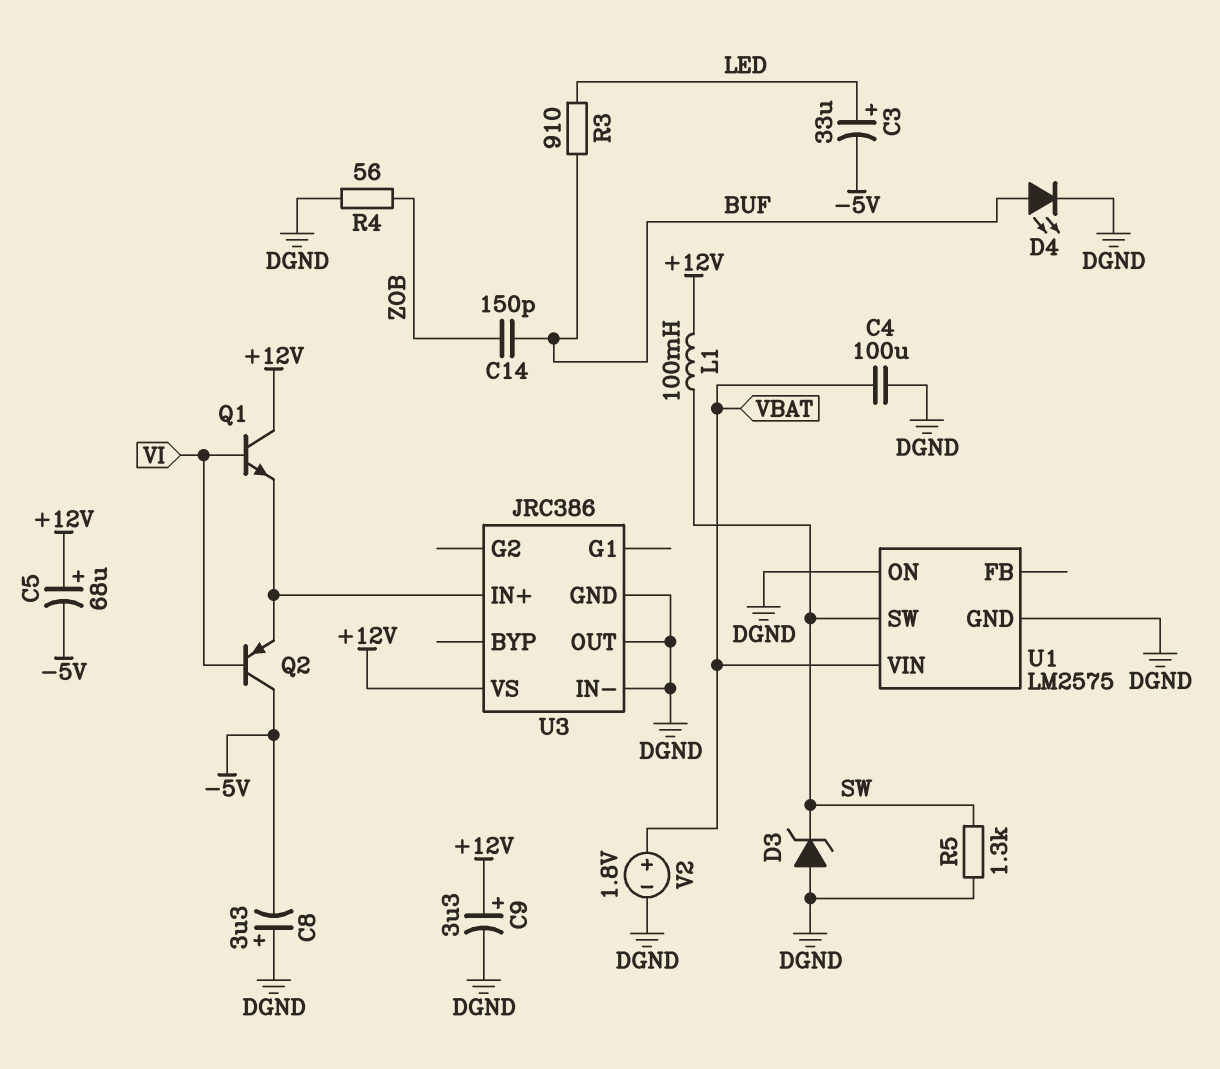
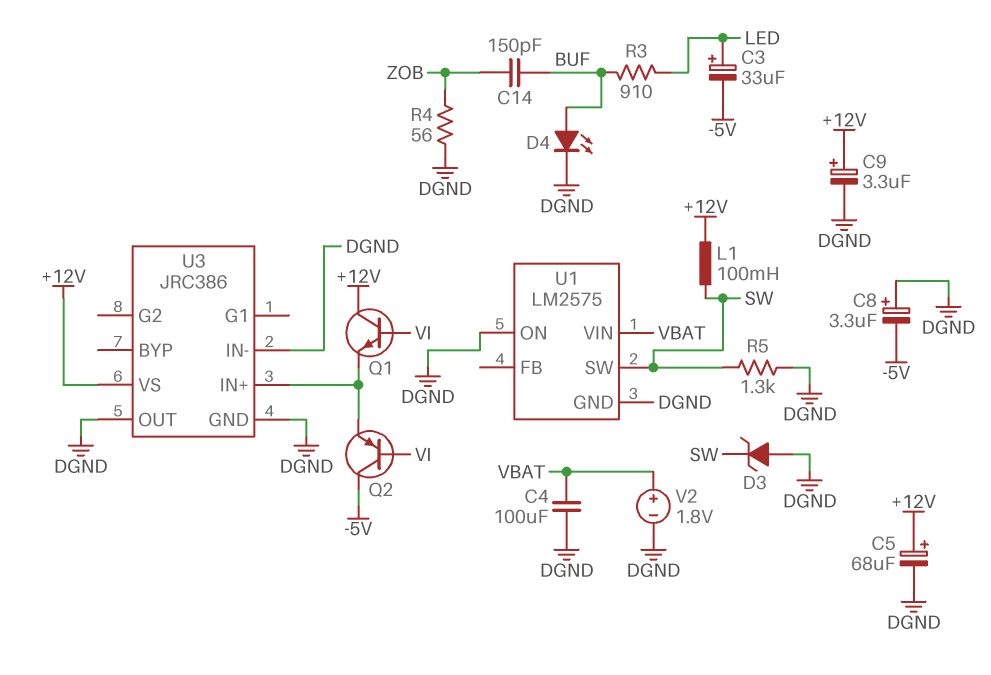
C5: 68uF (plus +12V, minus -5V) -> 68uF (plus +12V, minus DGND)

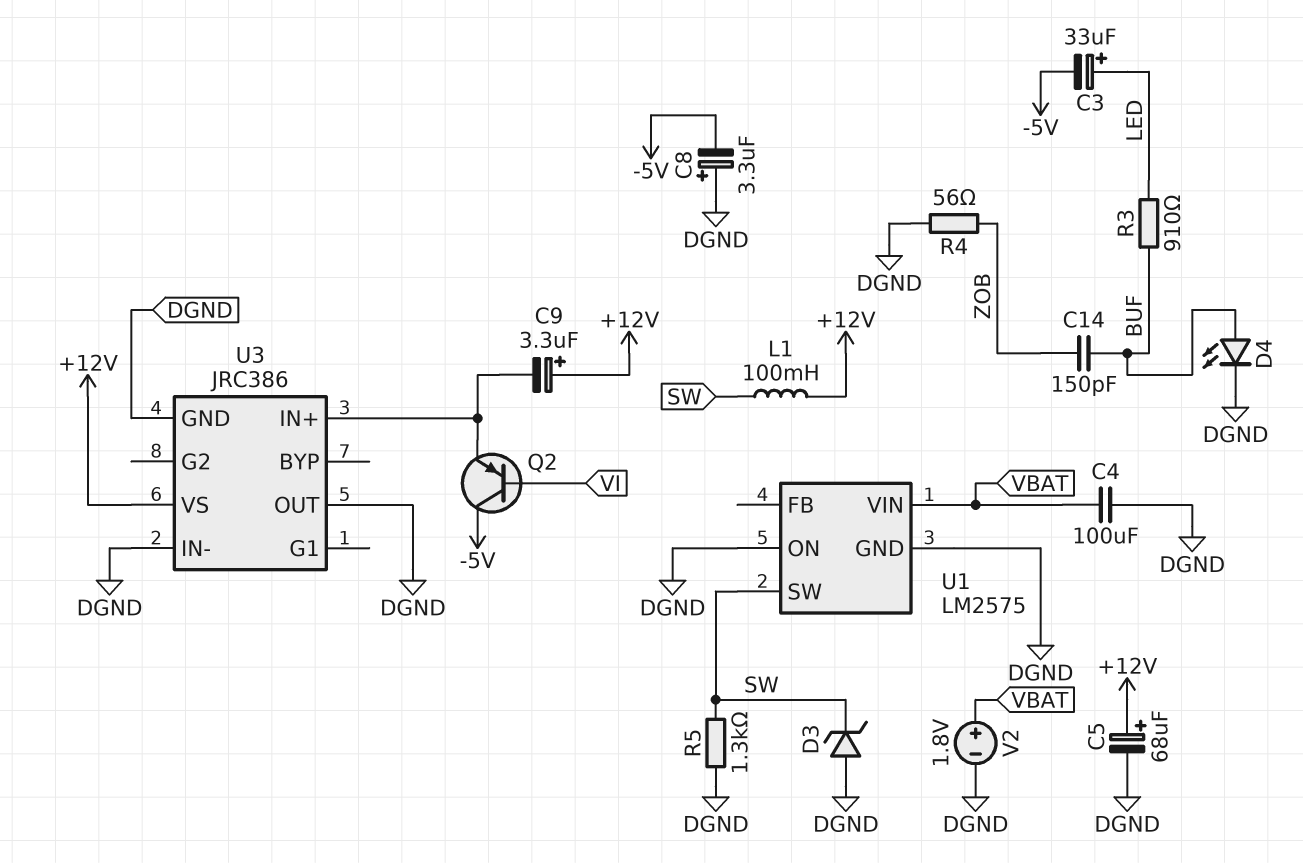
C9: 3.3uF (plus +12V, minus DGND) -> 3.3uF (plus +12V, minus U3/IN+)
Q1: NPN (B VI, C +12V, E U3/IN+) -> none

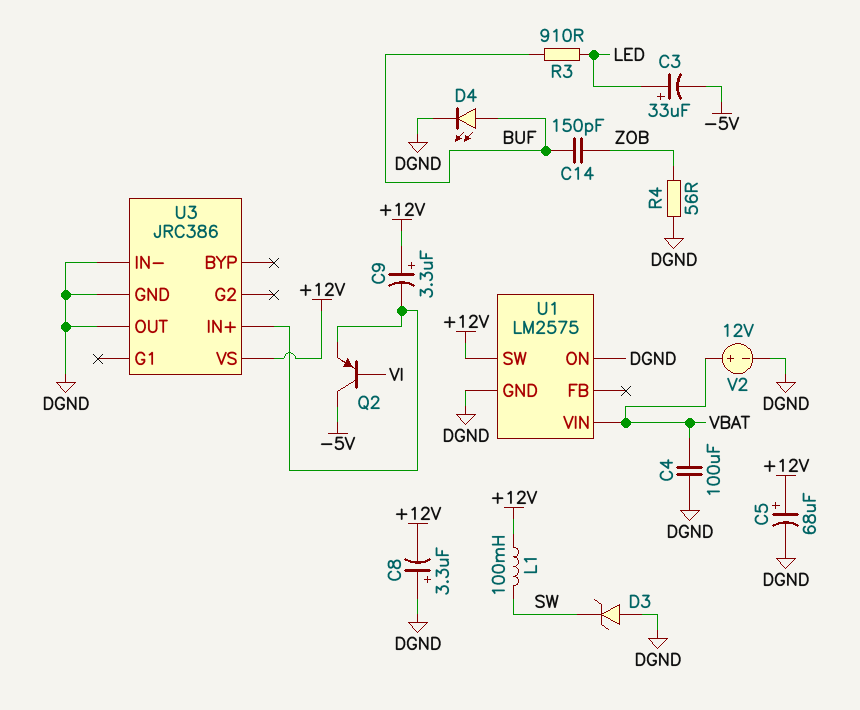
C8: 3.3uF (plus DGND, minus -5V) -> 3.3uF (plus DGND, minus +12V)
R5: 1.3k (DGND, SW) -> none
U1 pin SW: SW -> +12V
V2: 1.8V (plus VBAT, minus DGND) -> 12V (plus VBAT, minus DGND)

